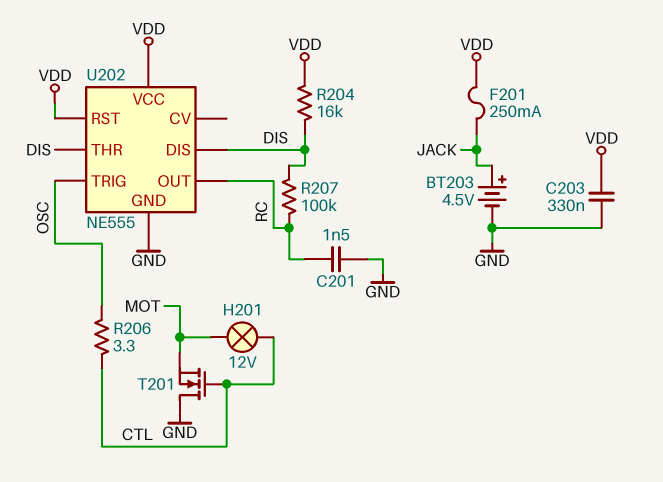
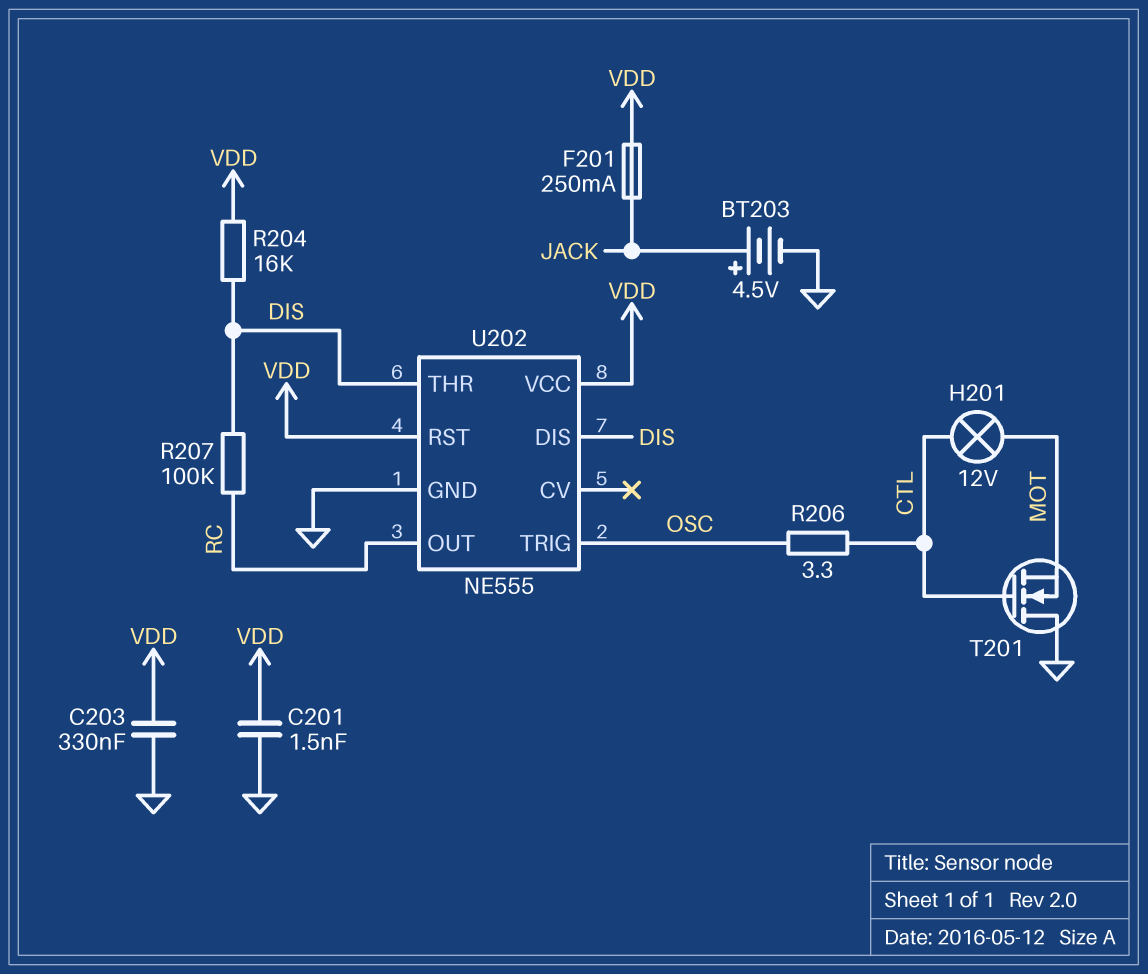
C201: 1.5nF (GND, RC) -> 1.5nF (GND, VDD)

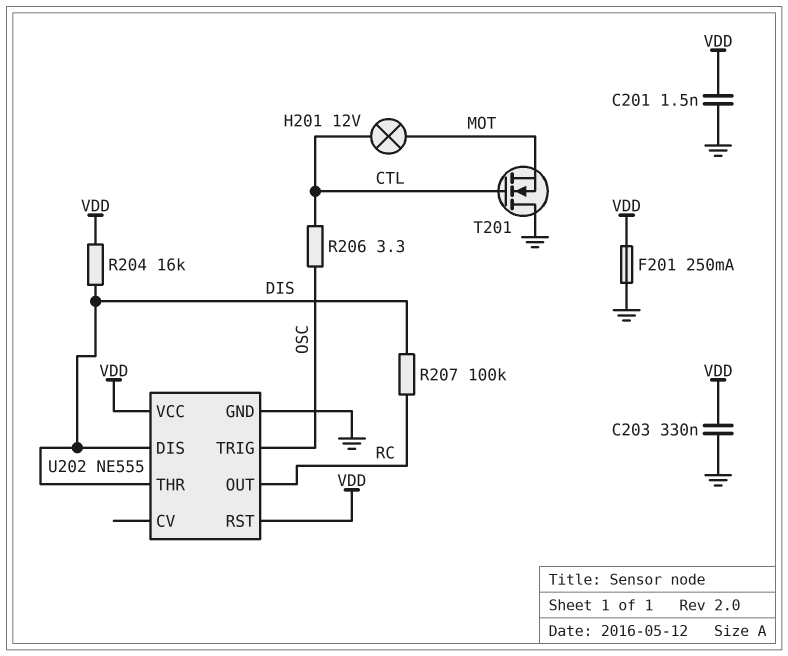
BT203: 4.5V (plus JACK, minus GND) -> none
F201: 250mA (JACK, VDD) -> 250mA (GND, VDD)

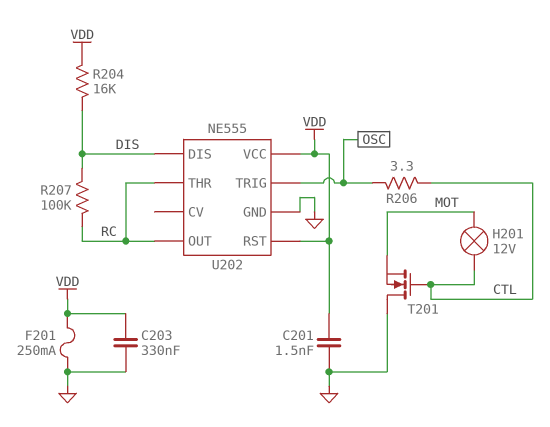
U202 pin THR: DIS -> RC

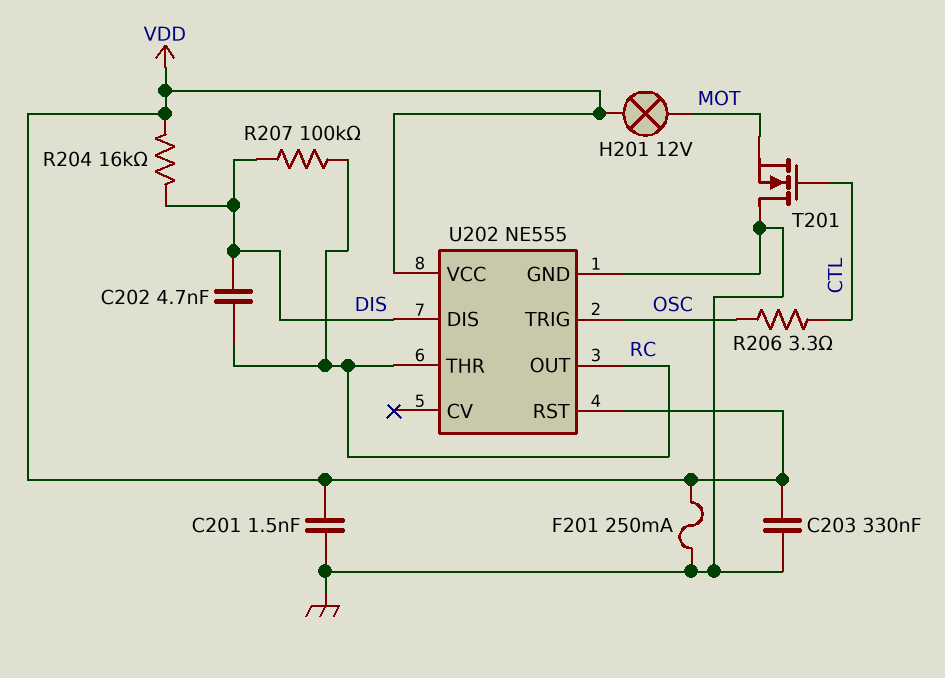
C202: none -> 4.7nF (DIS, RC)
H201: lamp 12V (CTL, MOT) -> lamp 12V (MOT, VDD)

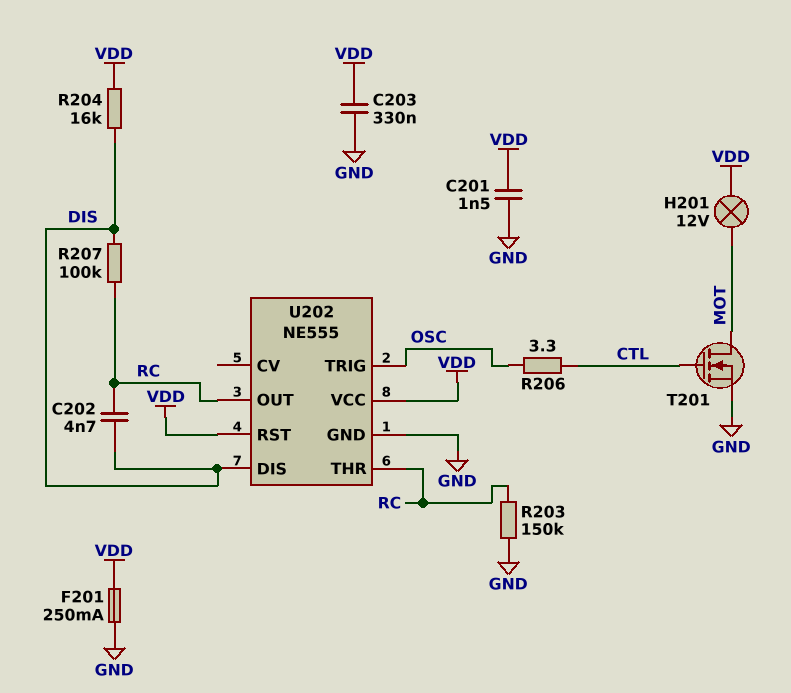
R203: none -> 150k (GND, RC)
T201: NMOS (G CTL, D GND, S MOT) -> NMOS (G CTL, D MOT, S GND)

